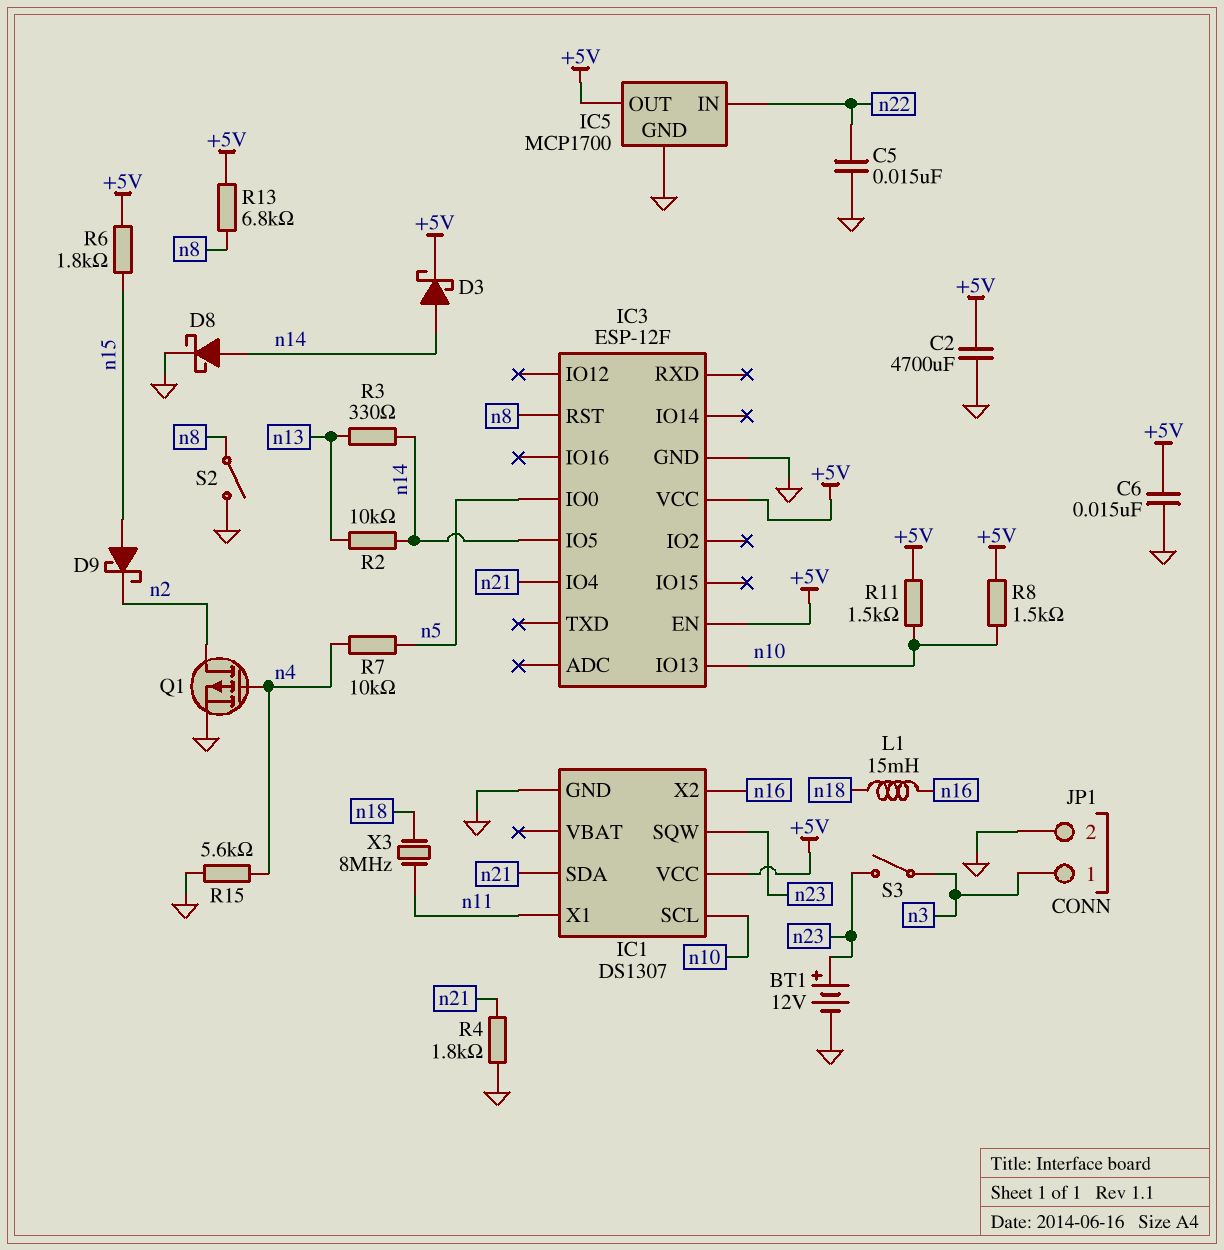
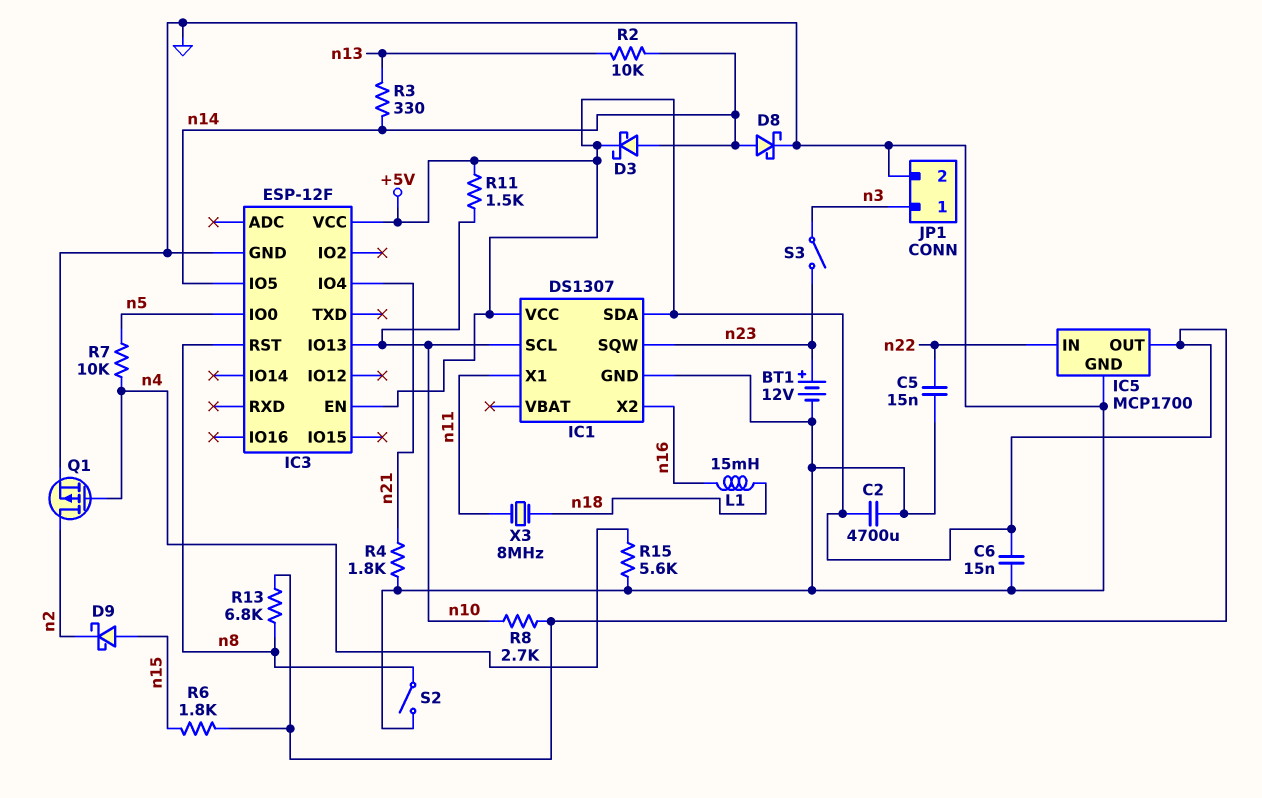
IC1 pin SDA: n21 -> +5V
R8: 1.5k (+5V, n10) -> 2.7k (+5V, n10)

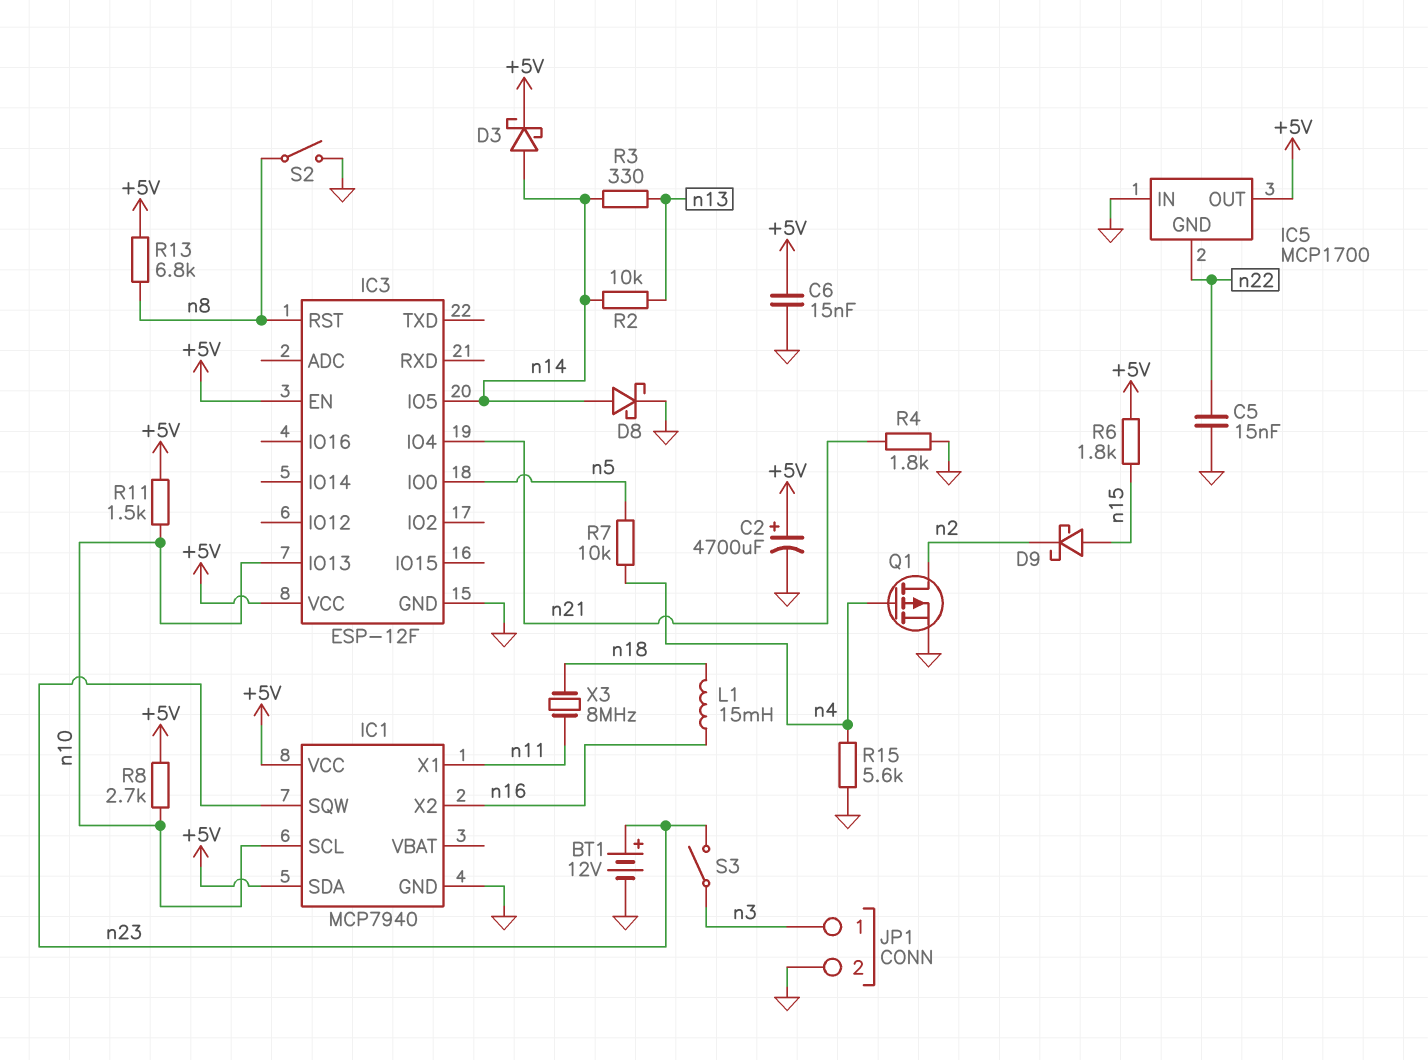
C2: 4700uF (+5V, GND) -> 4700uF (plus +5V, minus GND)
IC1: DS1307 -> MCP7940
IC5 pin GND: GND -> n22
IC5 pin IN: n22 -> GND

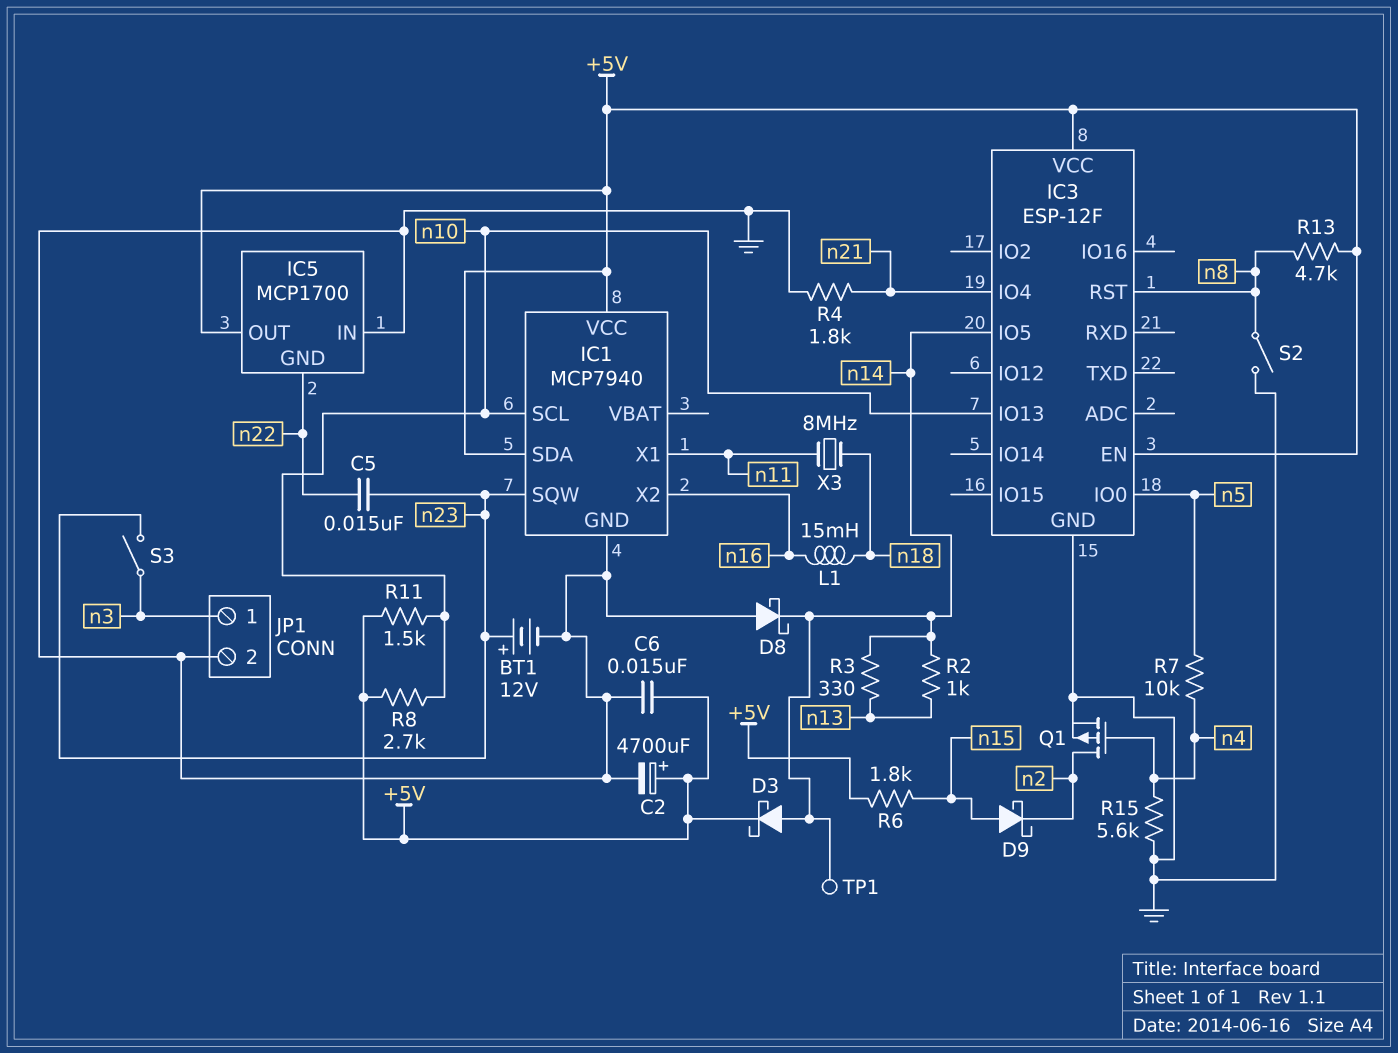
C5: 15nF (GND, n22) -> 15nF (n22, n23)
D8: schottky (A n14, K GND) -> schottky (A GND, K n14)
R2: 10k (n13, n14) -> 1k (n13, n14)
R13: 6.8k (+5V, n8) -> 4.7k (+5V, n8)
TP1: none -> test point (n14)

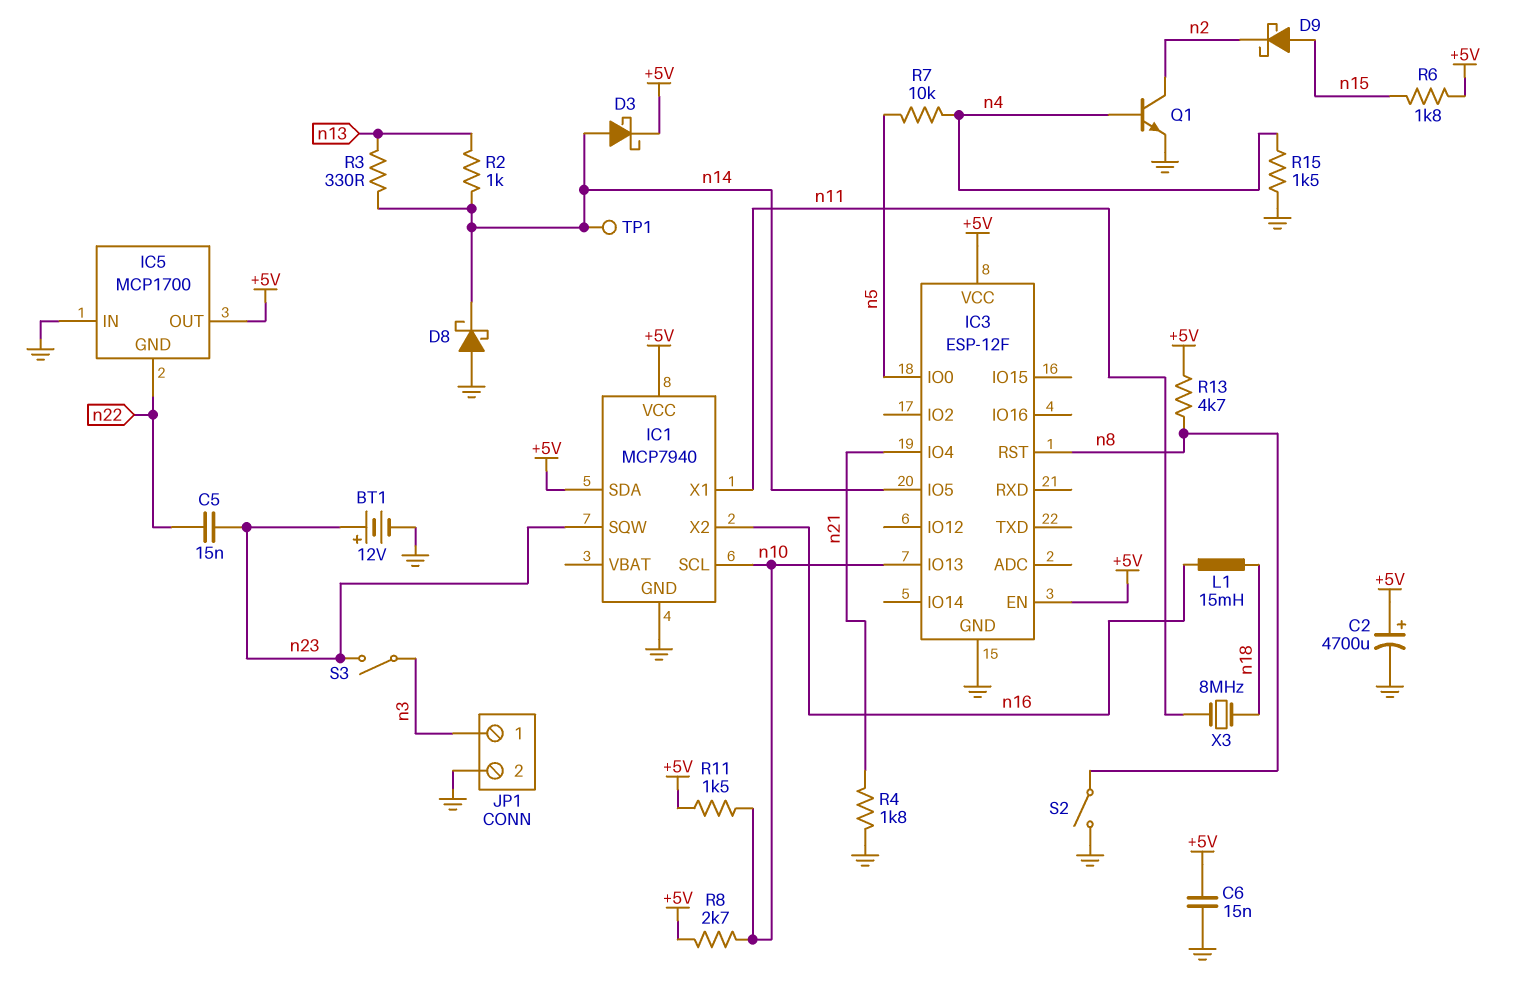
Q1: PMOS (G n4, D n2, S GND) -> NPN (B n4, C n2, E GND)
R15: 5.6k (GND, n4) -> 1.5k (GND, n4)

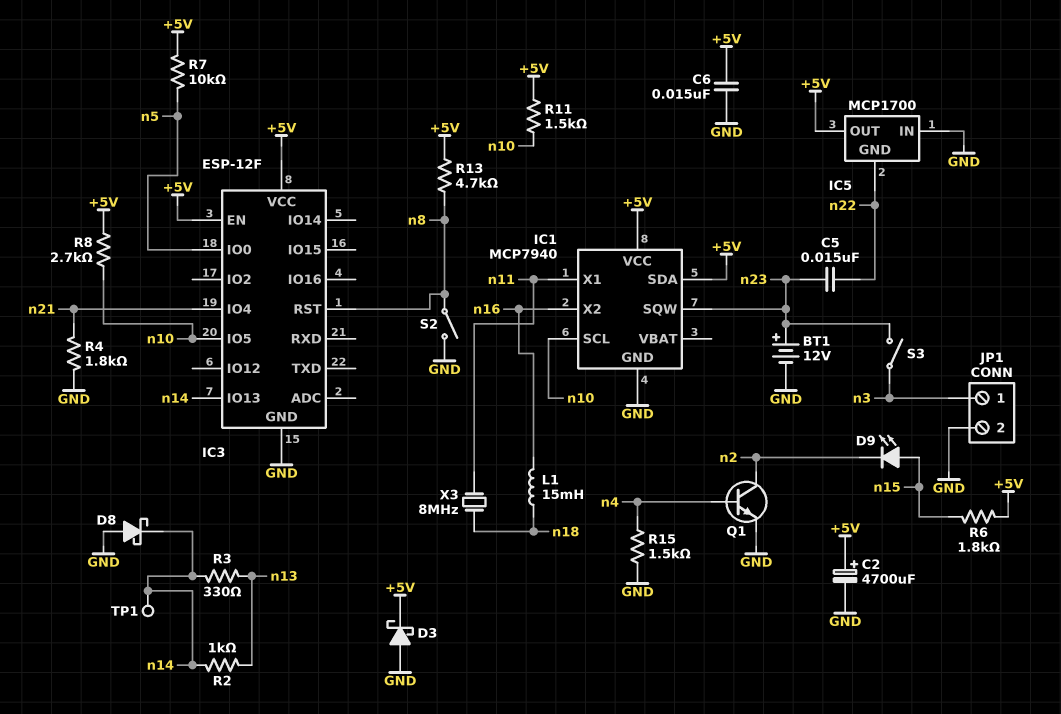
D3: schottky (A n14, K +5V) -> schottky (A GND, K +5V)
D9: schottky (A n15, K n2) -> LED (A n15, K n2)
IC3 pin IO5: n14 -> n10
IC3 pin IO13: n10 -> n14
R7: 10k (n4, n5) -> 10k (+5V, n5)

